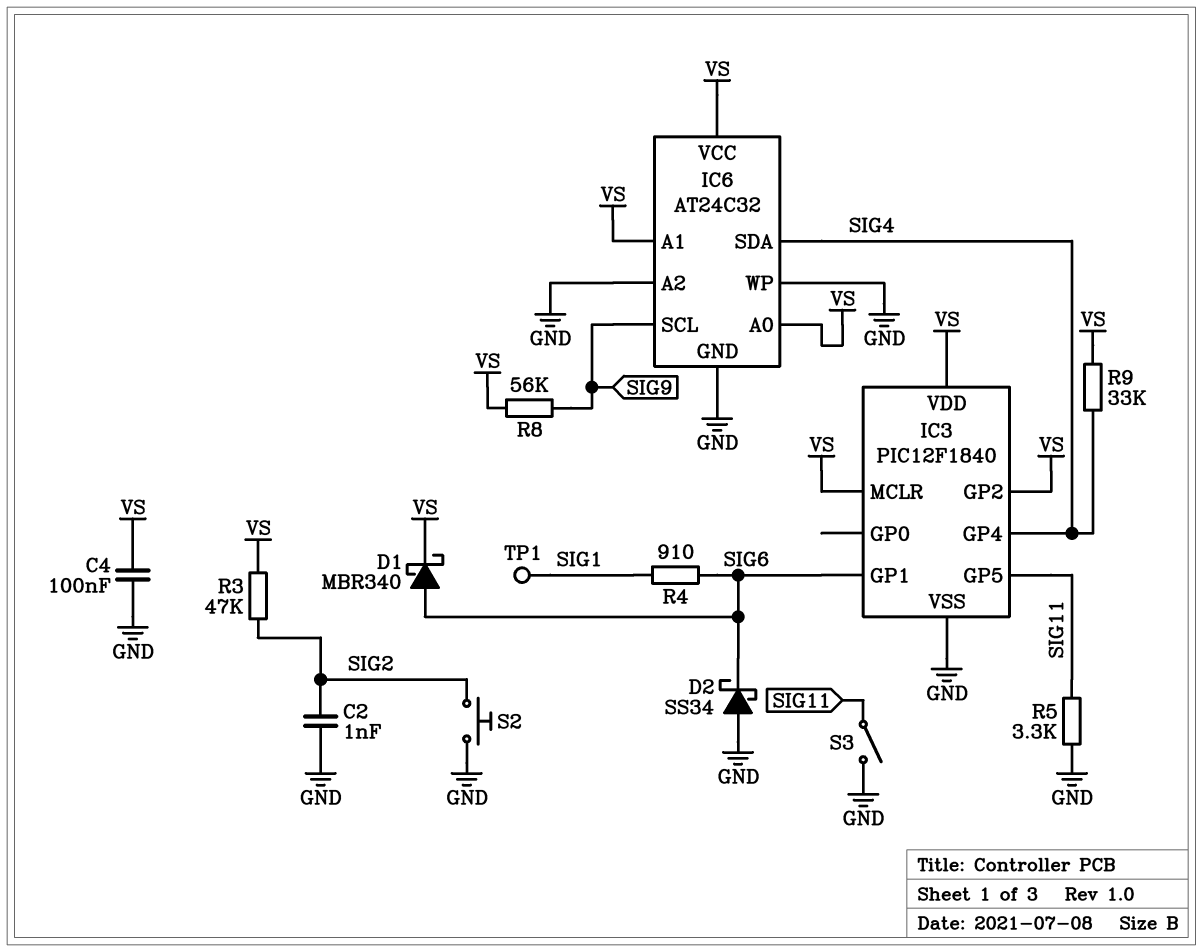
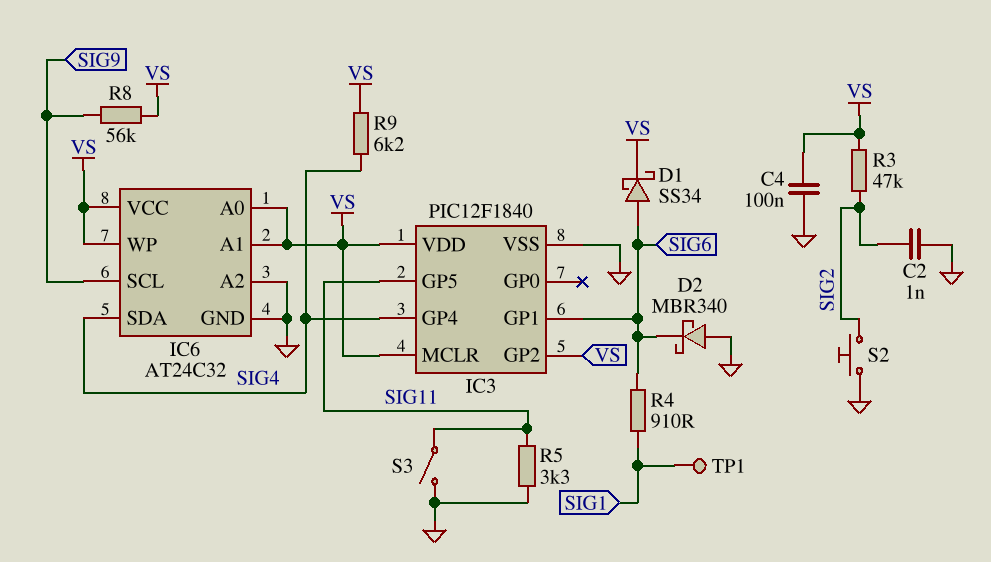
D1: schottky MBR340 (A SIG6, K VS) -> schottky SS34 (A SIG6, K VS)
D2: schottky SS34 (A GND, K SIG6) -> schottky MBR340 (A GND, K SIG6)
IC6 pin WP: GND -> VS
R9: 33k (SIG4, VS) -> 6.2k (SIG4, VS)

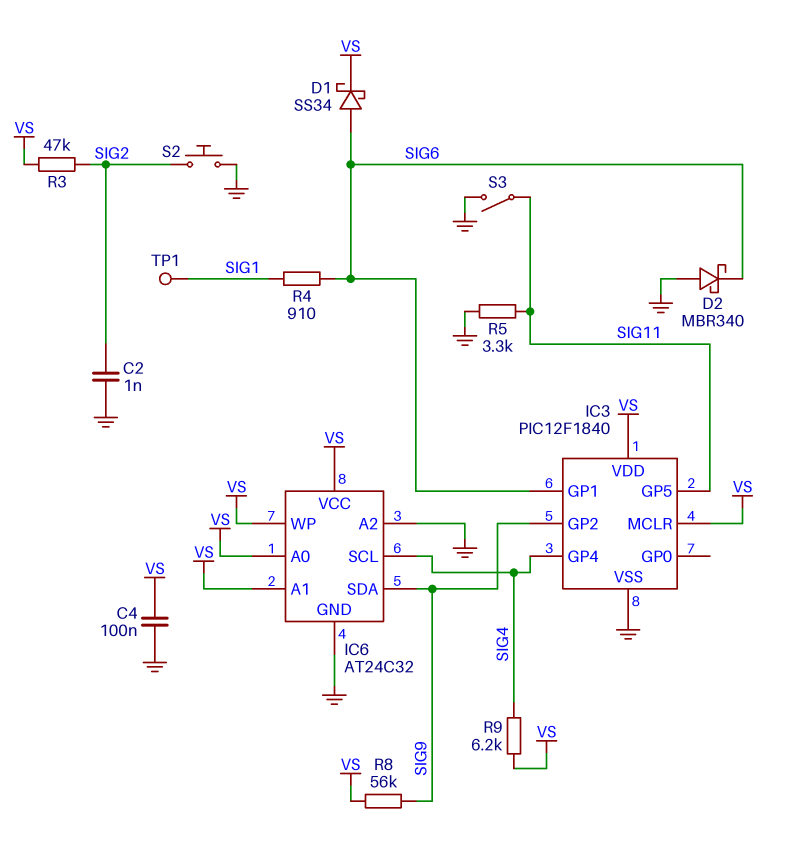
IC3 pin GP2: VS -> SIG9
IC6 pin SCL: SIG9 -> SIG4
IC6 pin SDA: SIG4 -> SIG9

